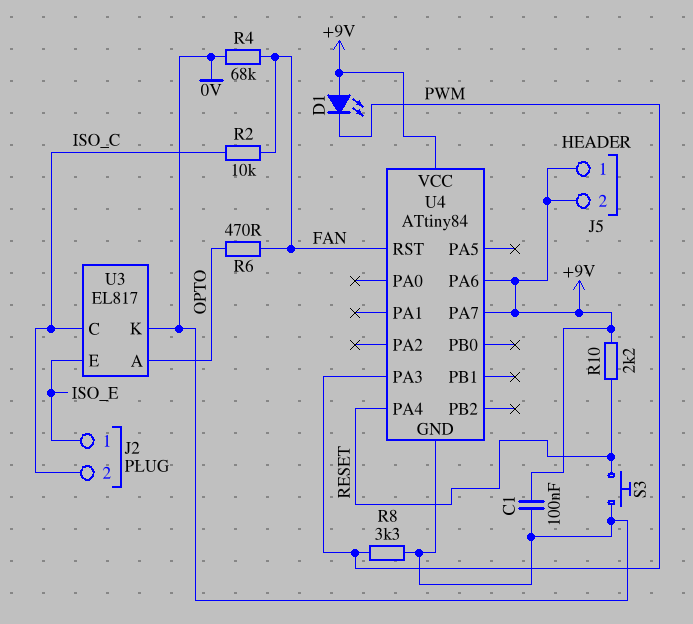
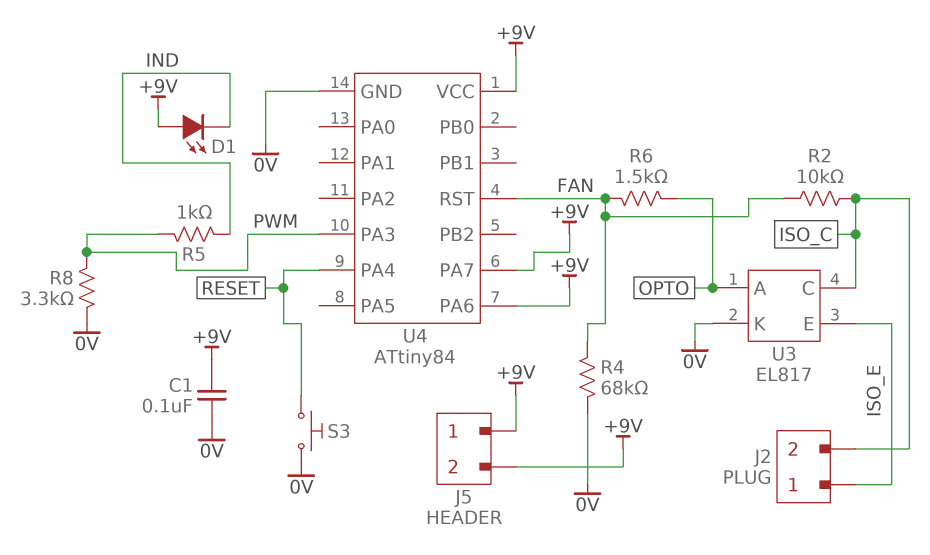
D1: LED (A +9V, K PWM) -> LED (A +9V, K IND)
R5: none -> 1k (IND, PWM)
R6: 470 (FAN, OPTO) -> 1.5k (FAN, OPTO)
R10: 2.2k (+9V, RESET) -> none

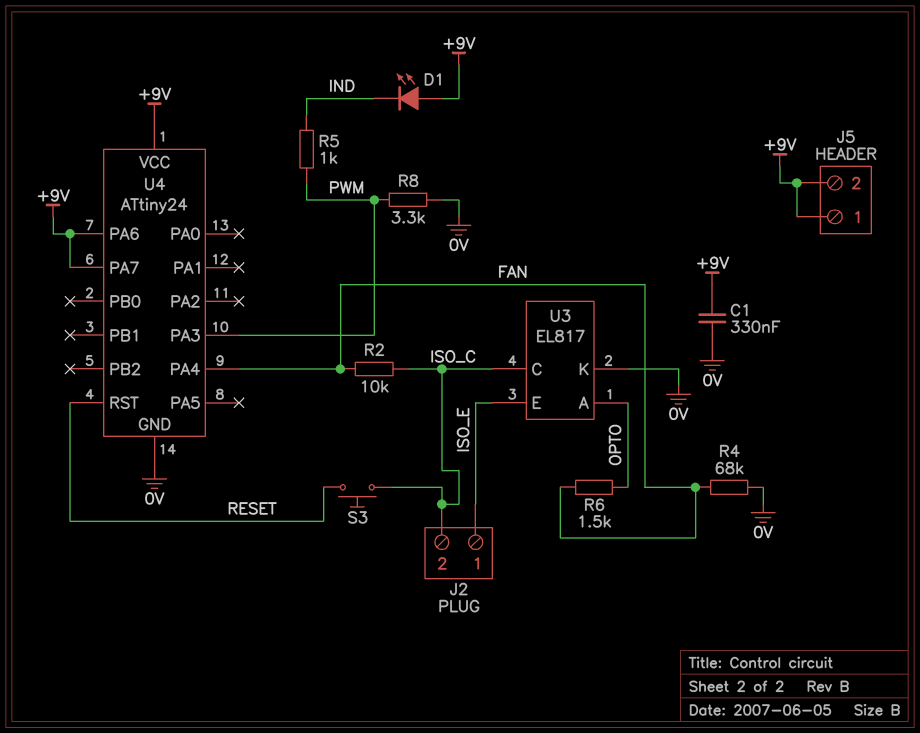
C1: 100nF (+9V, 0V) -> 330nF (+9V, 0V)
S3: button (0V, RESET) -> button (ISO_C, RESET)
U4: ATtiny84 -> ATtiny24
U4 pin PA4: RESET -> FAN
U4 pin RST: FAN -> RESET

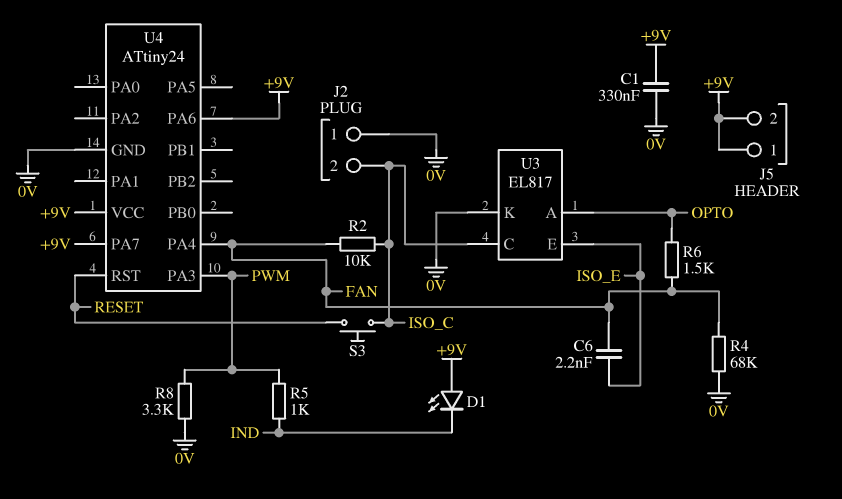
C6: none -> 2.2nF (FAN, ISO_E)
J2 pin 1: ISO_E -> 0V

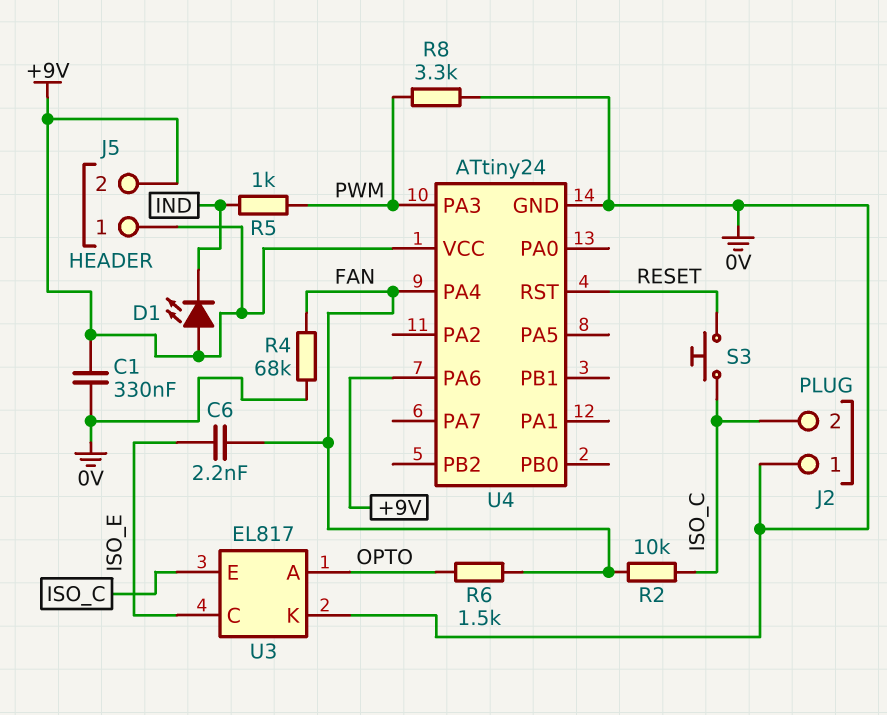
U3 pin C: ISO_C -> ISO_E
U3 pin E: ISO_E -> ISO_C
U4 pin PA7: +9V -> none

